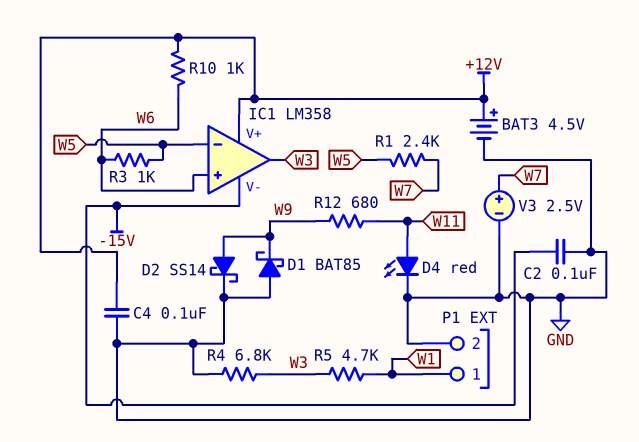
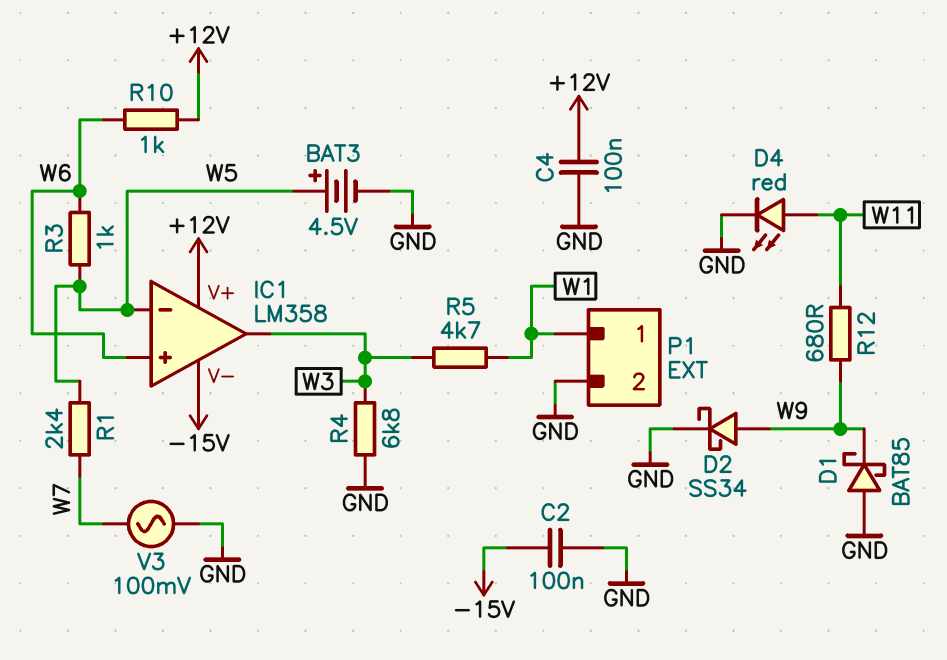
BAT3: 4.5V (plus +12V, minus GND) -> 4.5V (plus W5, minus GND)
D2: schottky SS14 (A W9, K GND) -> schottky SS34 (A W9, K GND)
V3: 2.5V (plus W7, minus GND) -> AC 100mV (GND, W7)

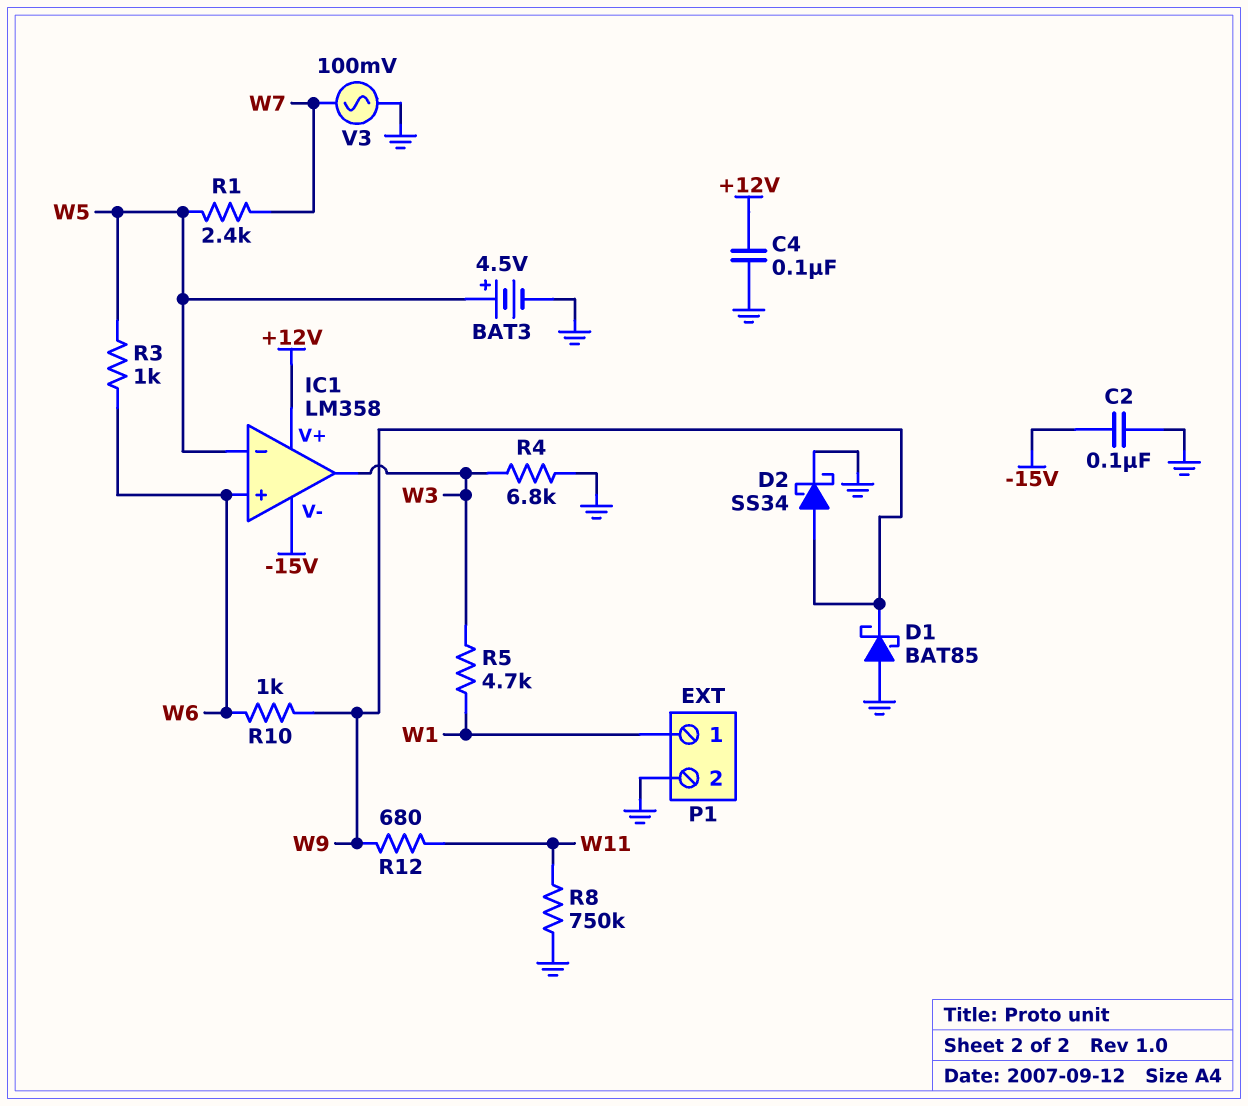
D4: LED red (A W11, K GND) -> none
R8: none -> 750k (GND, W11)
R10: 1k (+12V, W6) -> 1k (W6, W9)

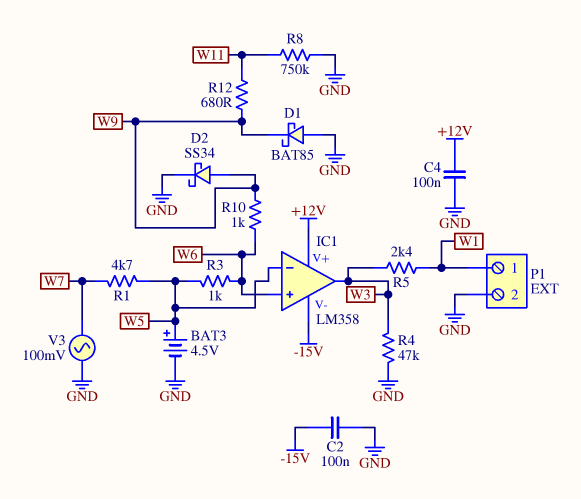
R1: 2.4k (W5, W7) -> 4.7k (W5, W7)
R4: 6.8k (GND, W3) -> 47k (GND, W3)
R5: 4.7k (W1, W3) -> 2.4k (W1, W3)

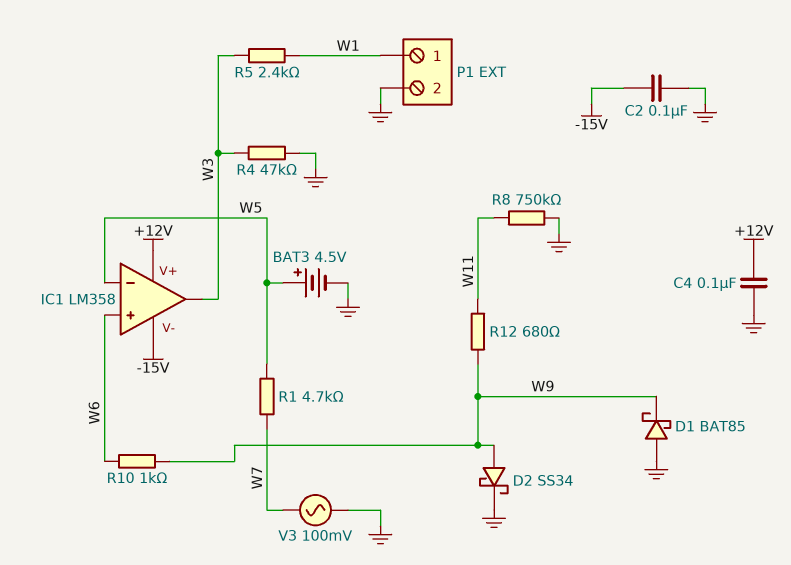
R3: 1k (W5, W6) -> none

